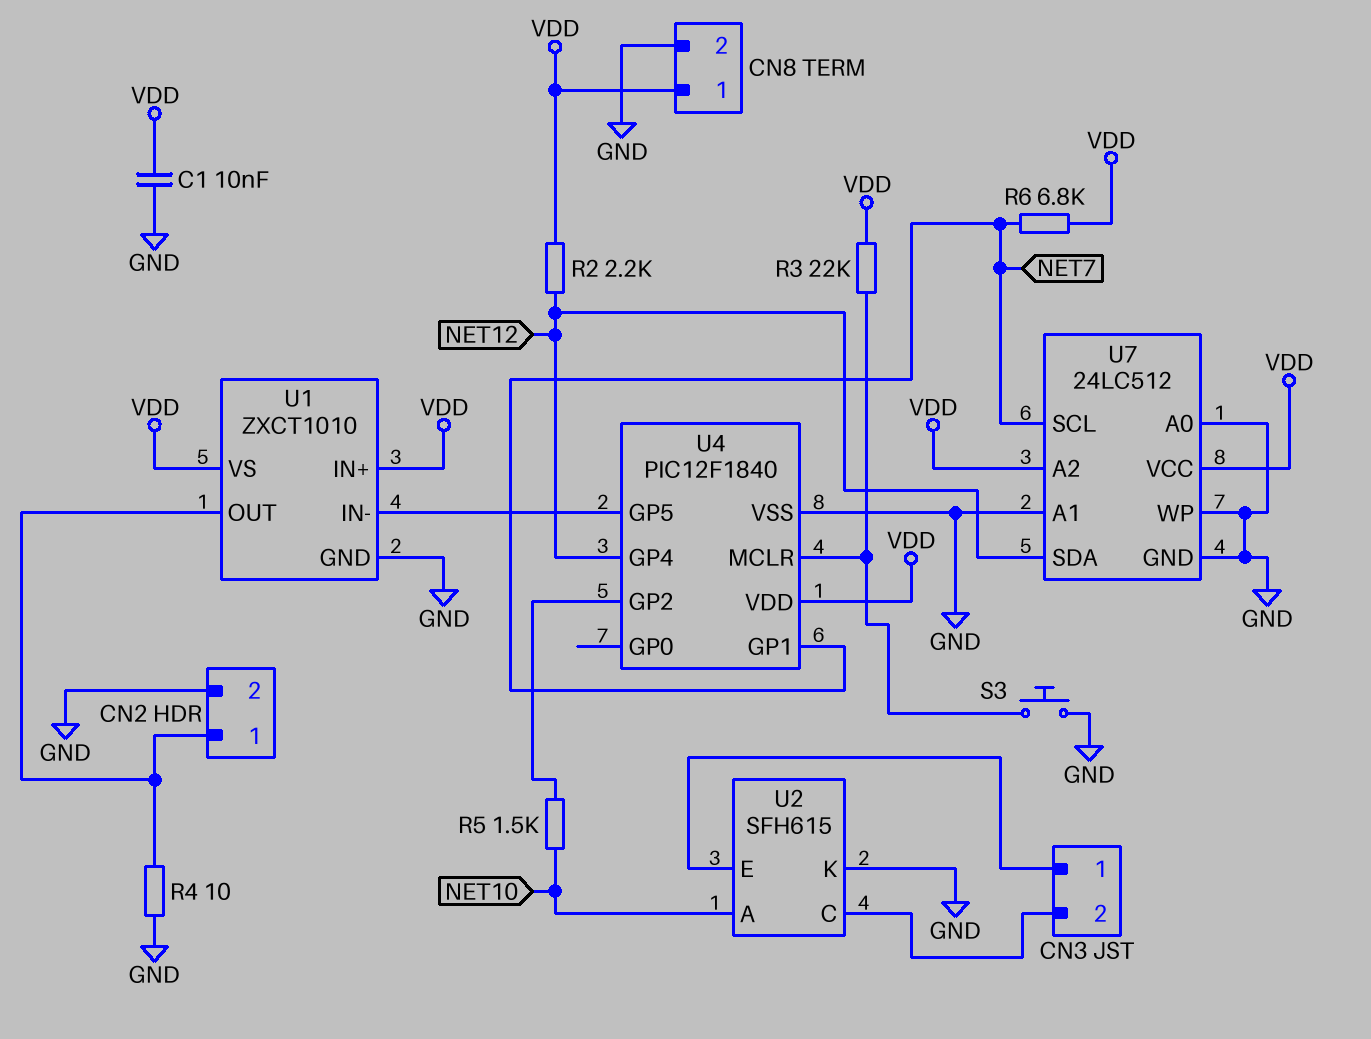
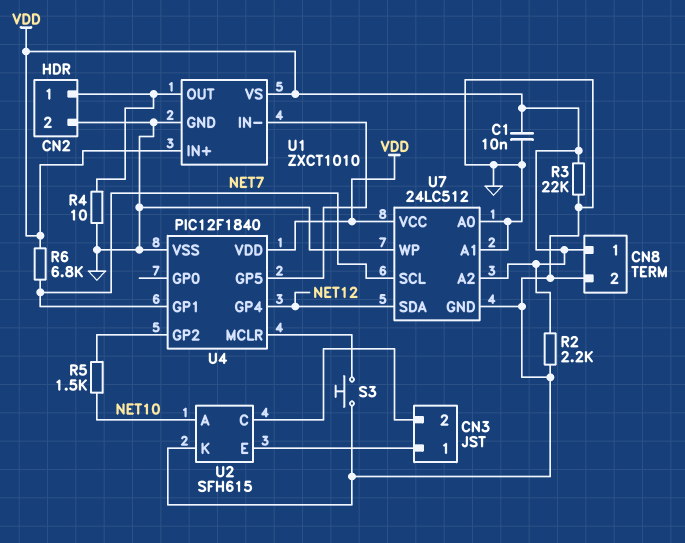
R2: 2.2k (NET12, VDD) -> 2.2k (GND, VDD)
R3: 22k (U4/MCLR, VDD) -> 22k (GND, VDD)

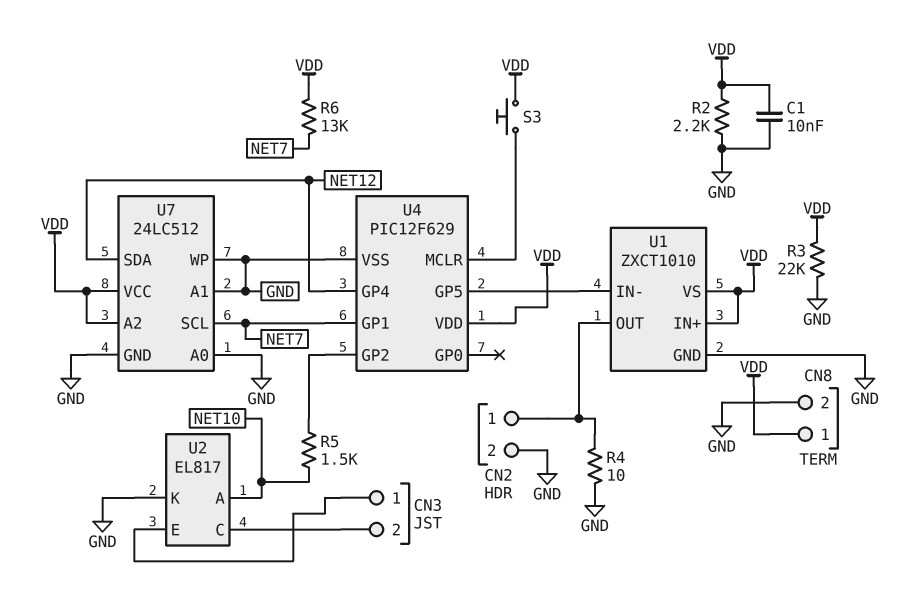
R6: 6.8k (NET7, VDD) -> 13k (NET7, VDD)
S3: button (GND, U4/MCLR) -> button (U4/MCLR, VDD)
U2: SFH615 -> EL817
U4: PIC12F1840 -> PIC12F629

